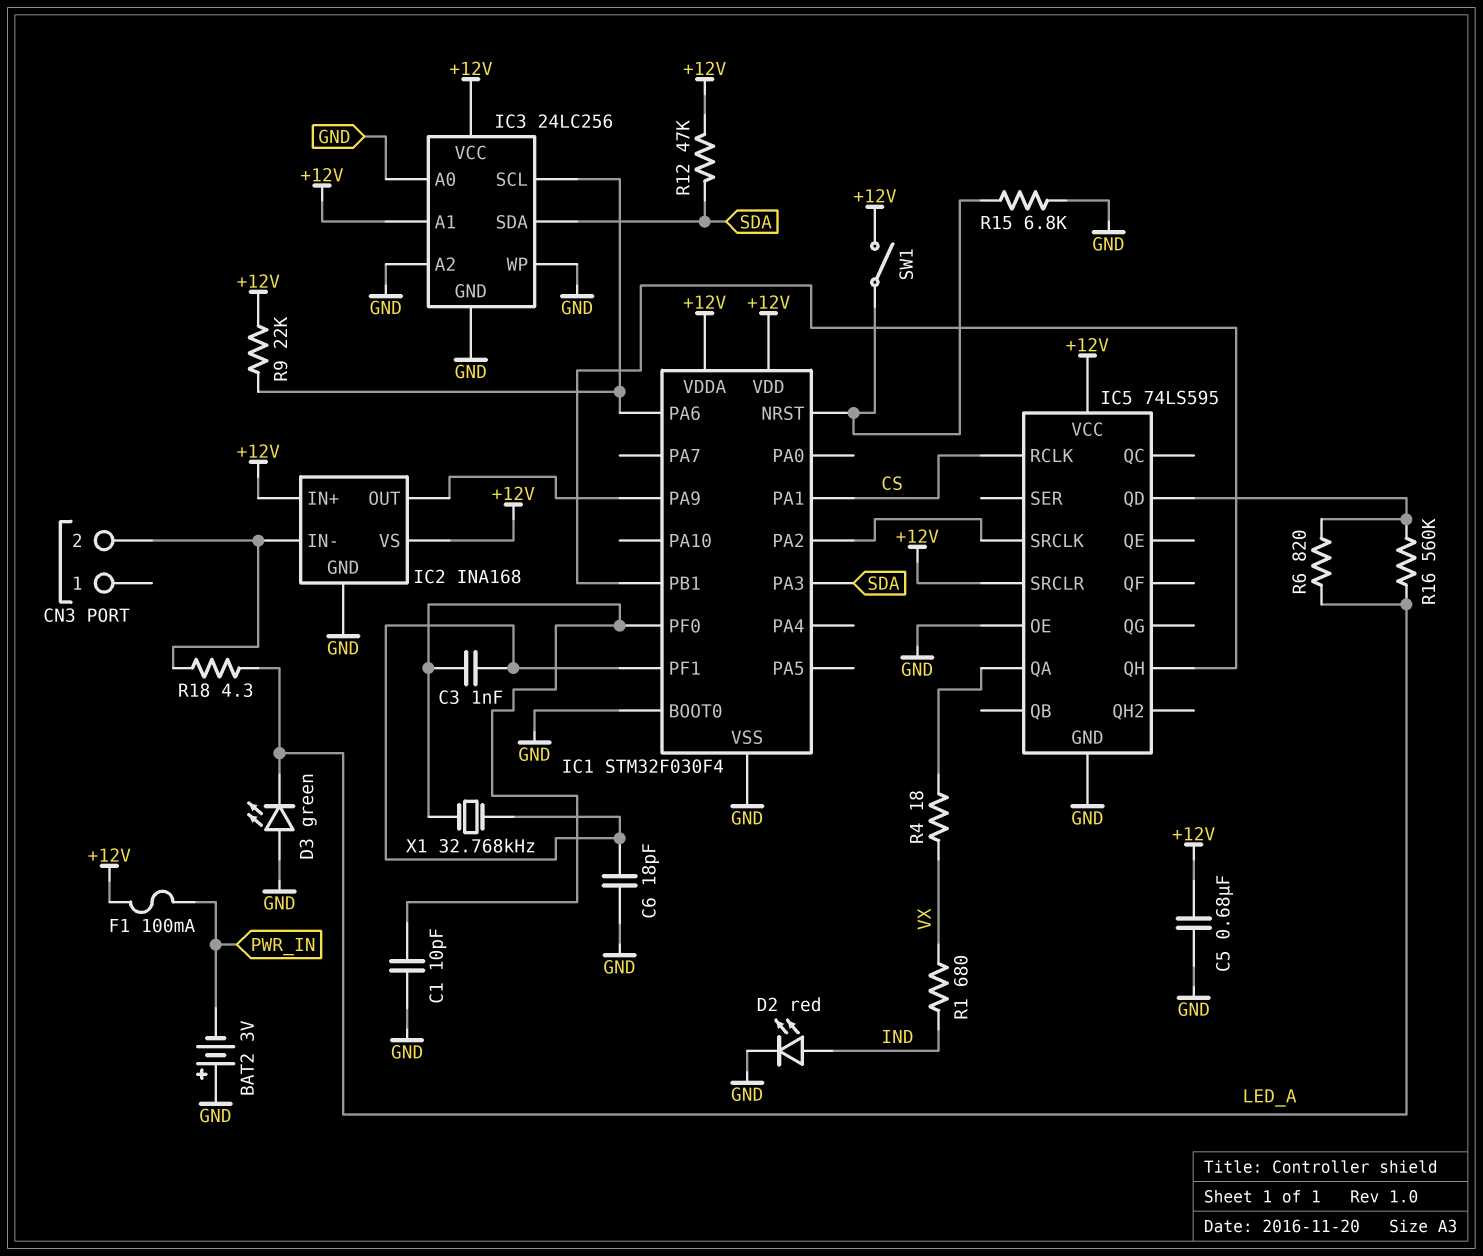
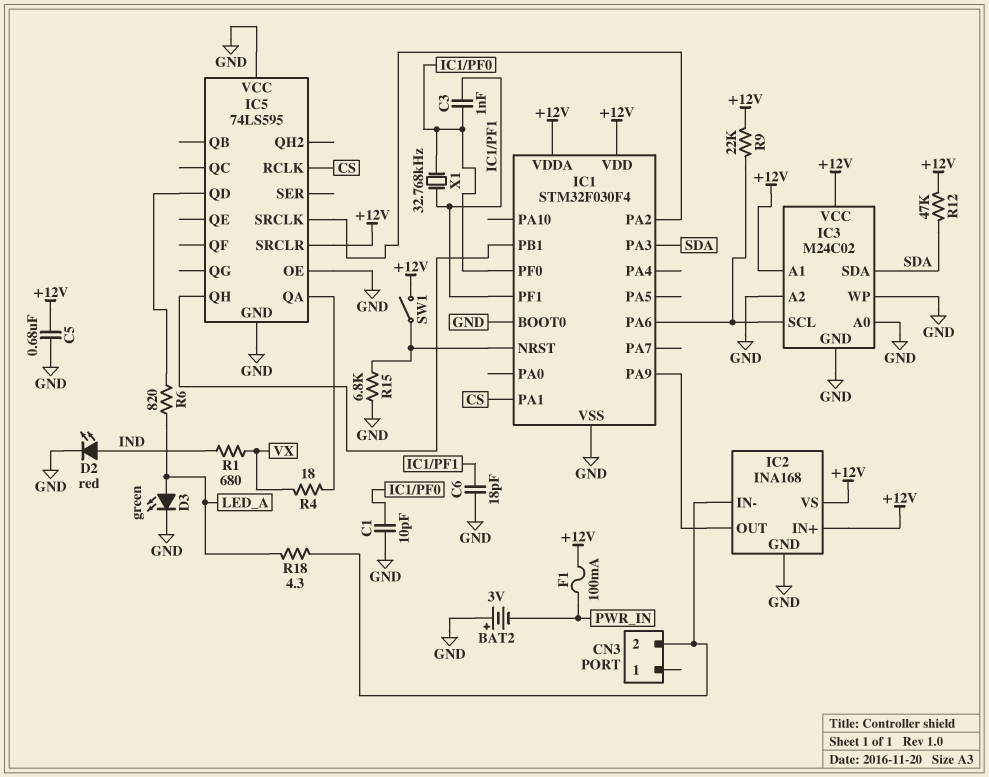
D3: LED green (A GND, K LED_A) -> LED green (A LED_A, K GND)
IC3: 24LC256 -> M24C02
IC5 pin VCC: +12V -> GND
R16: 560k (IC5/QD, LED_A) -> none

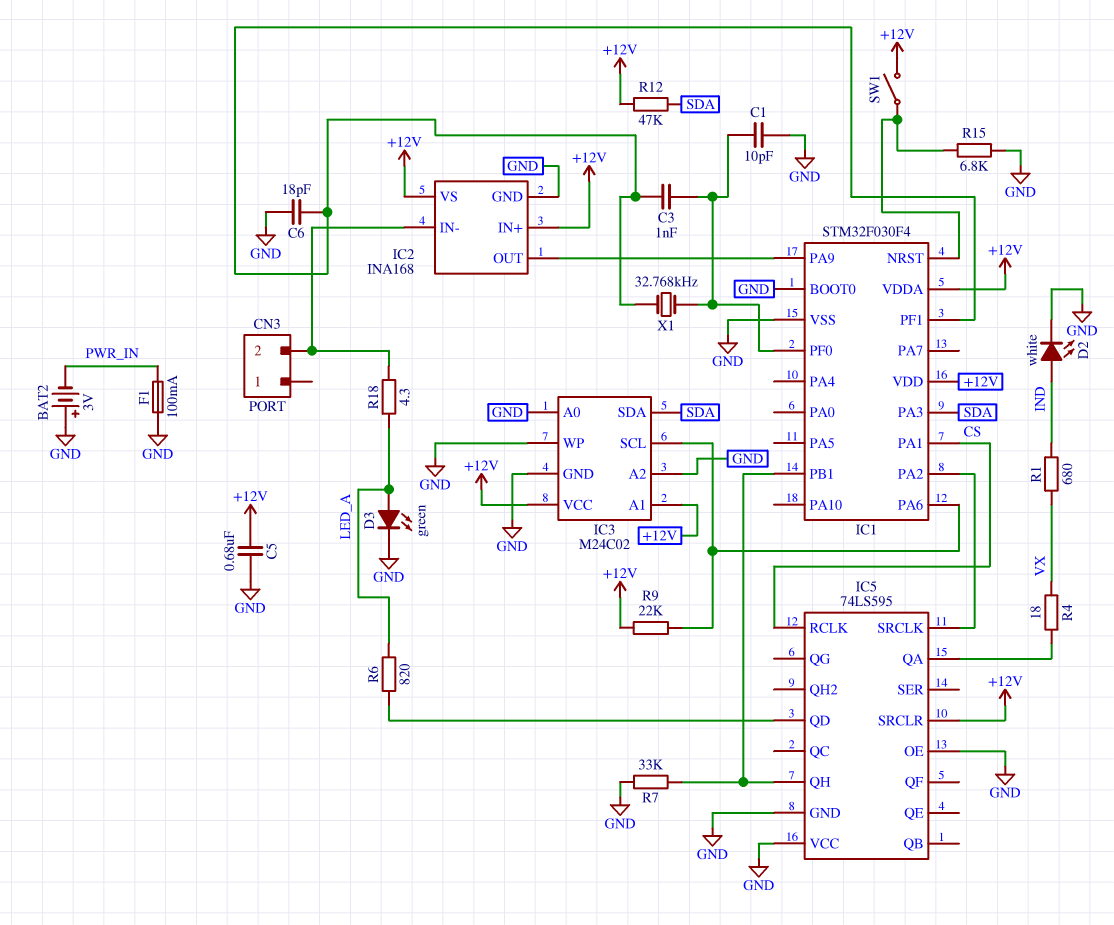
D2: LED red (A IND, K GND) -> LED white (A IND, K GND)
F1: 100mA (+12V, PWR_IN) -> 100mA (GND, PWR_IN)
R7: none -> 33k (GND, IC1/PB1)

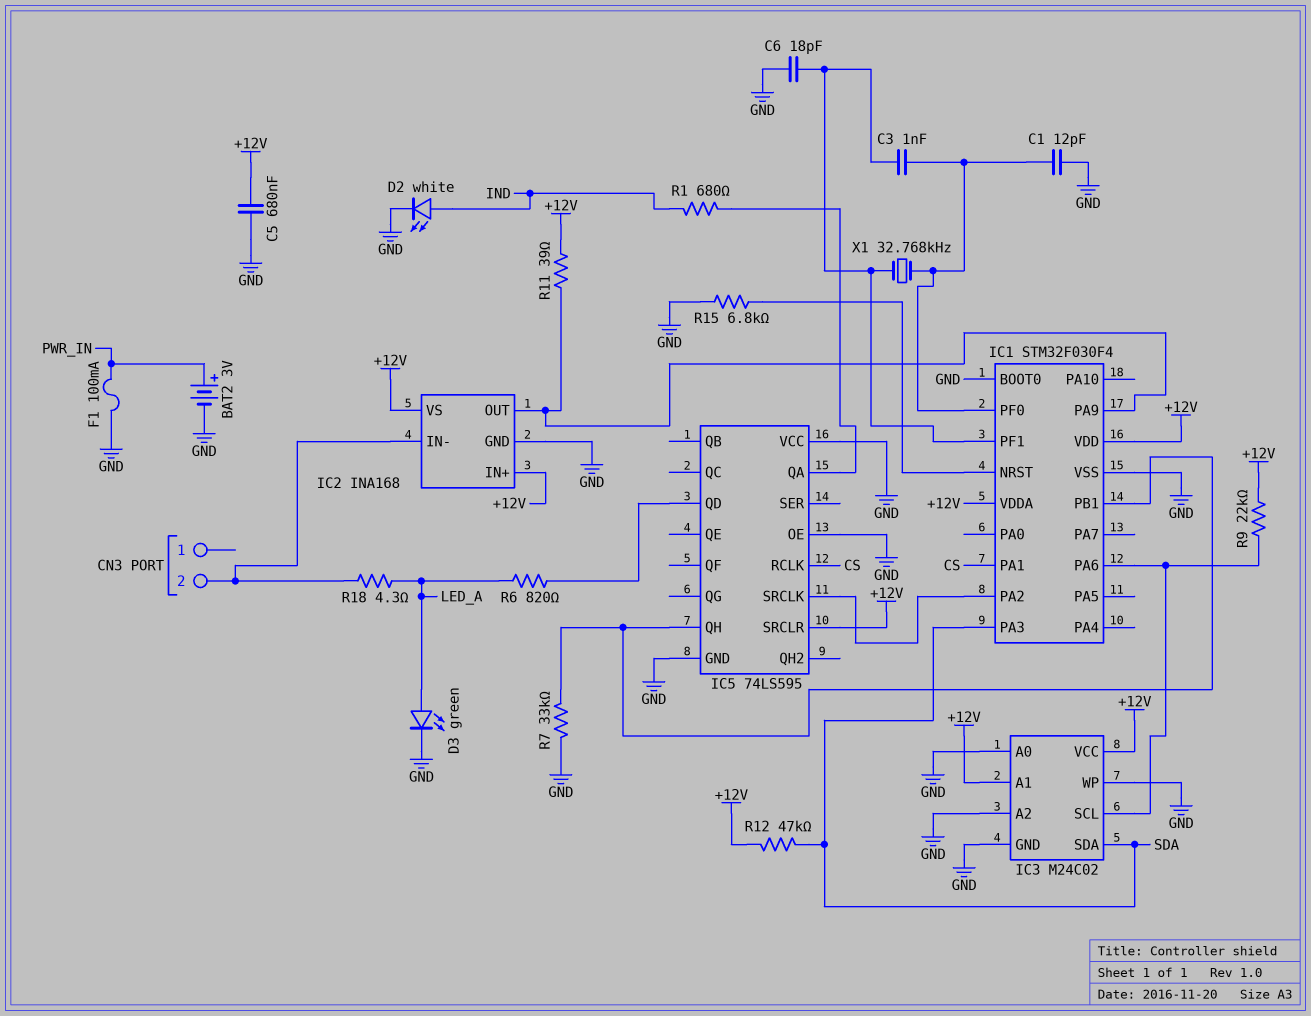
BAT2: 3V (plus GND, minus PWR_IN) -> 3V (plus PWR_IN, minus GND)
C1: 10pF (GND, IC1/PF0) -> 12pF (GND, IC1/PF0)
R1: 680 (IND, VX) -> 680 (IC5/QA, IND)
R4: 18 (IC5/QA, VX) -> none
R11: none -> 39 (+12V, IC1/PA9)
SW1: switch (+12V, IC1/NRST) -> none

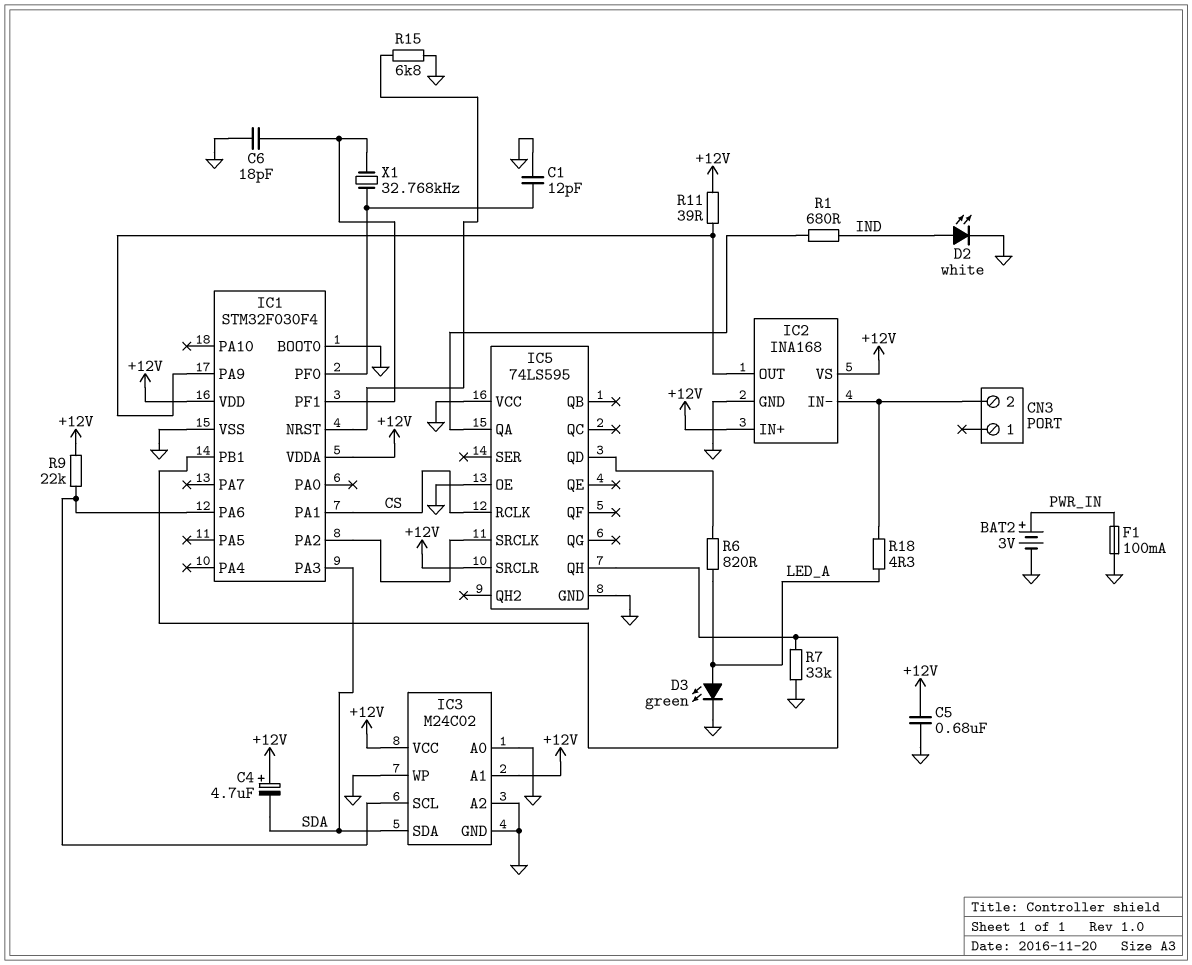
C3: 1nF (IC1/PF0, IC1/PF1) -> none
C4: none -> 4.7uF (plus +12V, minus SDA)
R12: 47k (+12V, SDA) -> none

